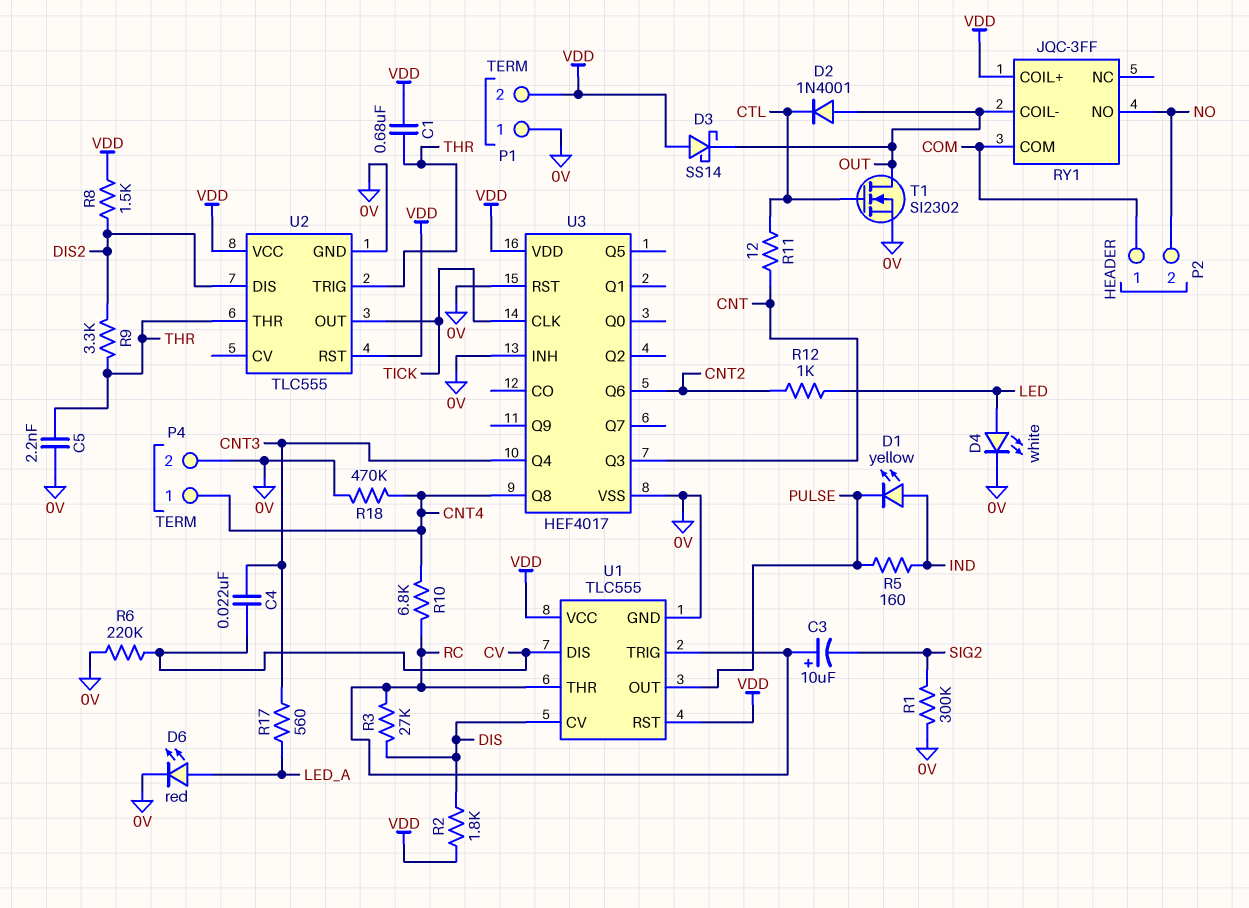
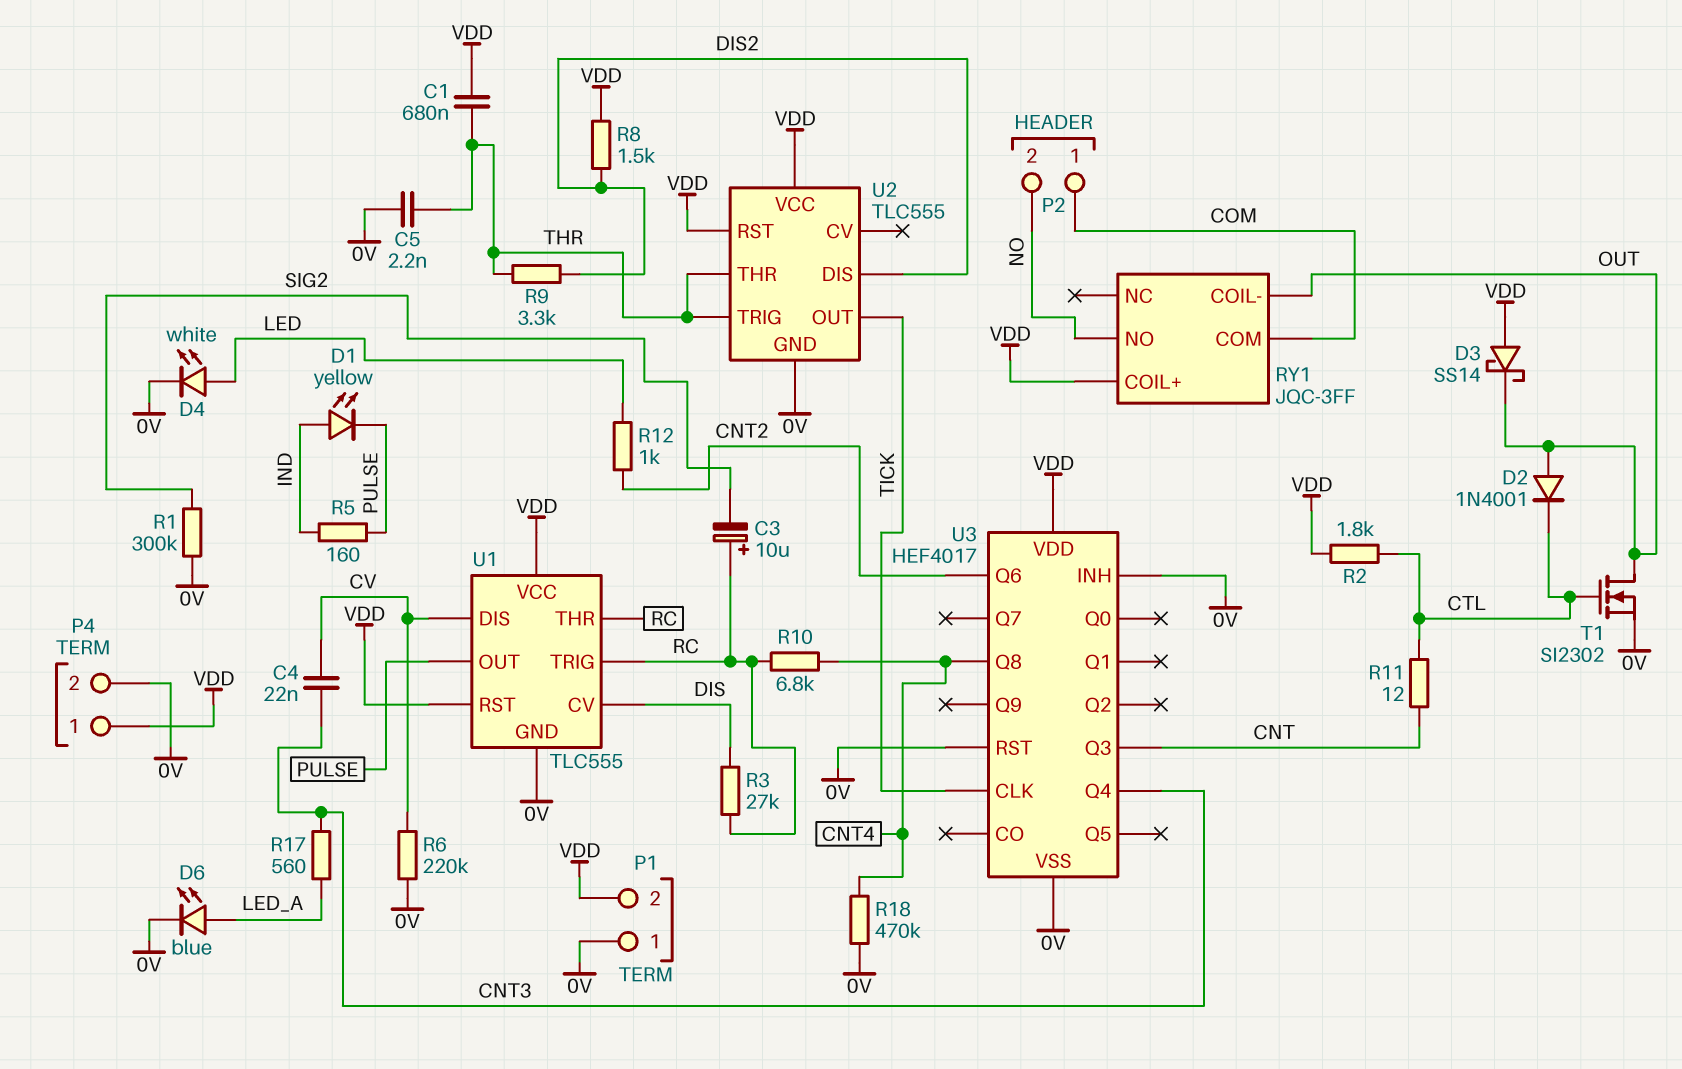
D6: LED red (A LED_A, K 0V) -> LED blue (A LED_A, K 0V)
P4 pin 1: CNT4 -> VDD
R2: 1.8k (DIS, VDD) -> 1.8k (CTL, VDD)

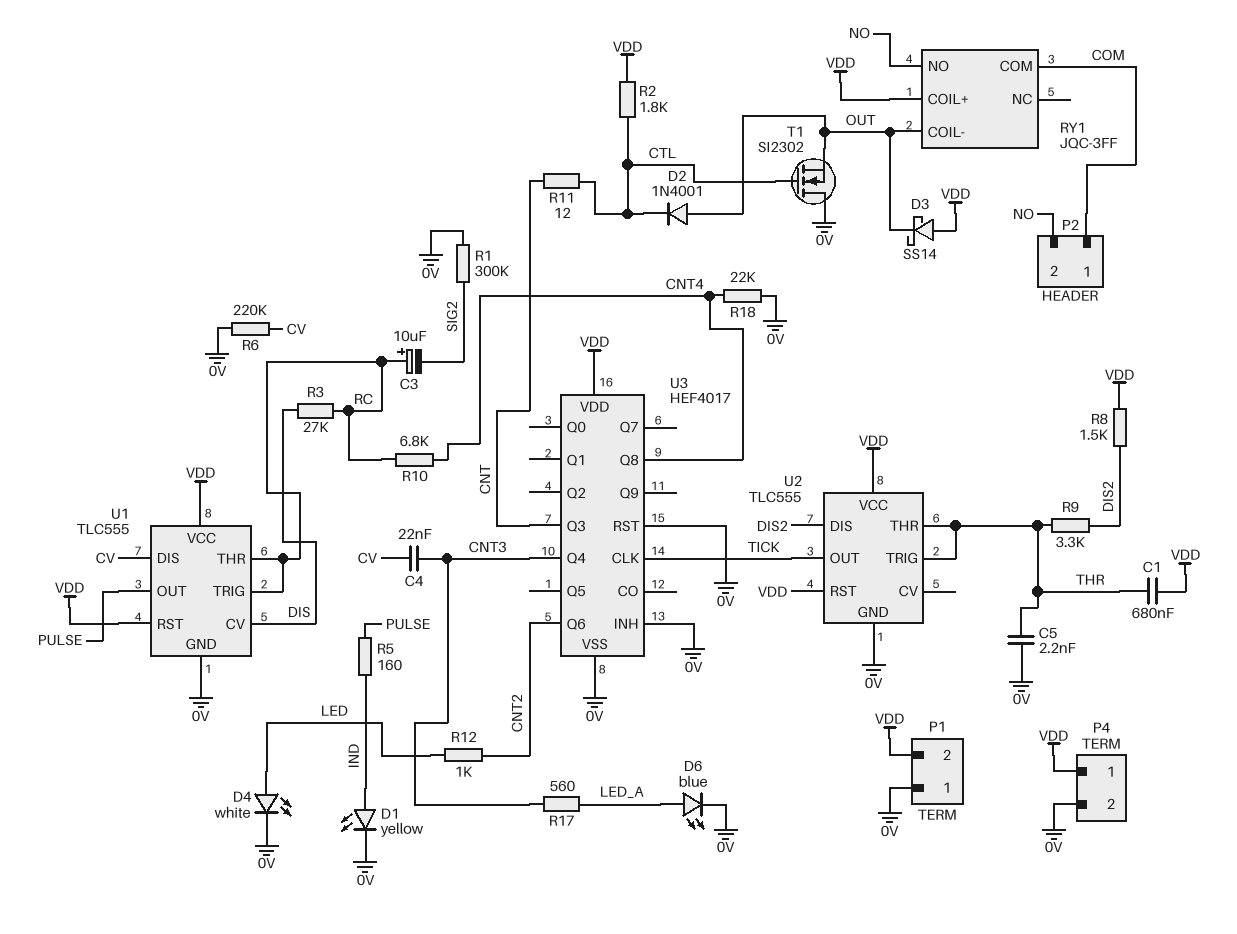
D1: LED yellow (A IND, K PULSE) -> LED yellow (A IND, K 0V)
R18: 470k (0V, CNT4) -> 22k (0V, CNT4)
T1: NMOS SI2302 (G CTL, D OUT, S 0V) -> NMOS SI2302 (G CTL, D 0V, S OUT)

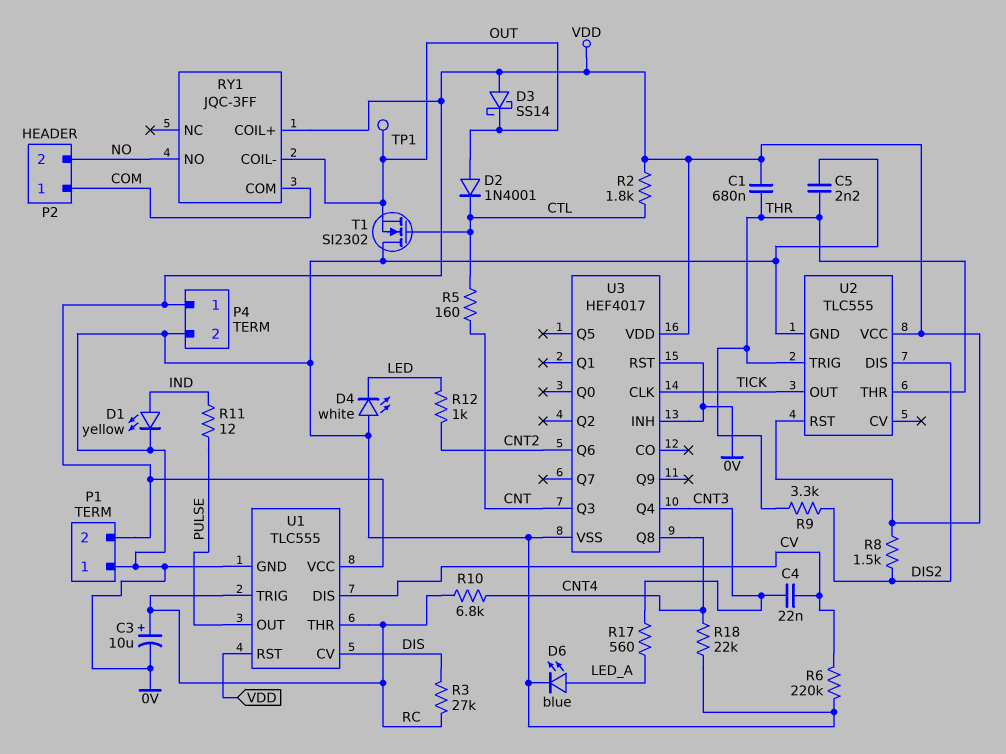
C3: 10uF (plus RC, minus SIG2) -> 10uF (plus RC, minus 0V)
D4: LED white (A LED, K 0V) -> LED white (A 0V, K LED)
R1: 300k (0V, SIG2) -> none
R5: 160 (IND, PULSE) -> 160 (CNT, CTL)
R11: 12 (CNT, CTL) -> 12 (IND, PULSE)
TP1: none -> test point (OUT)

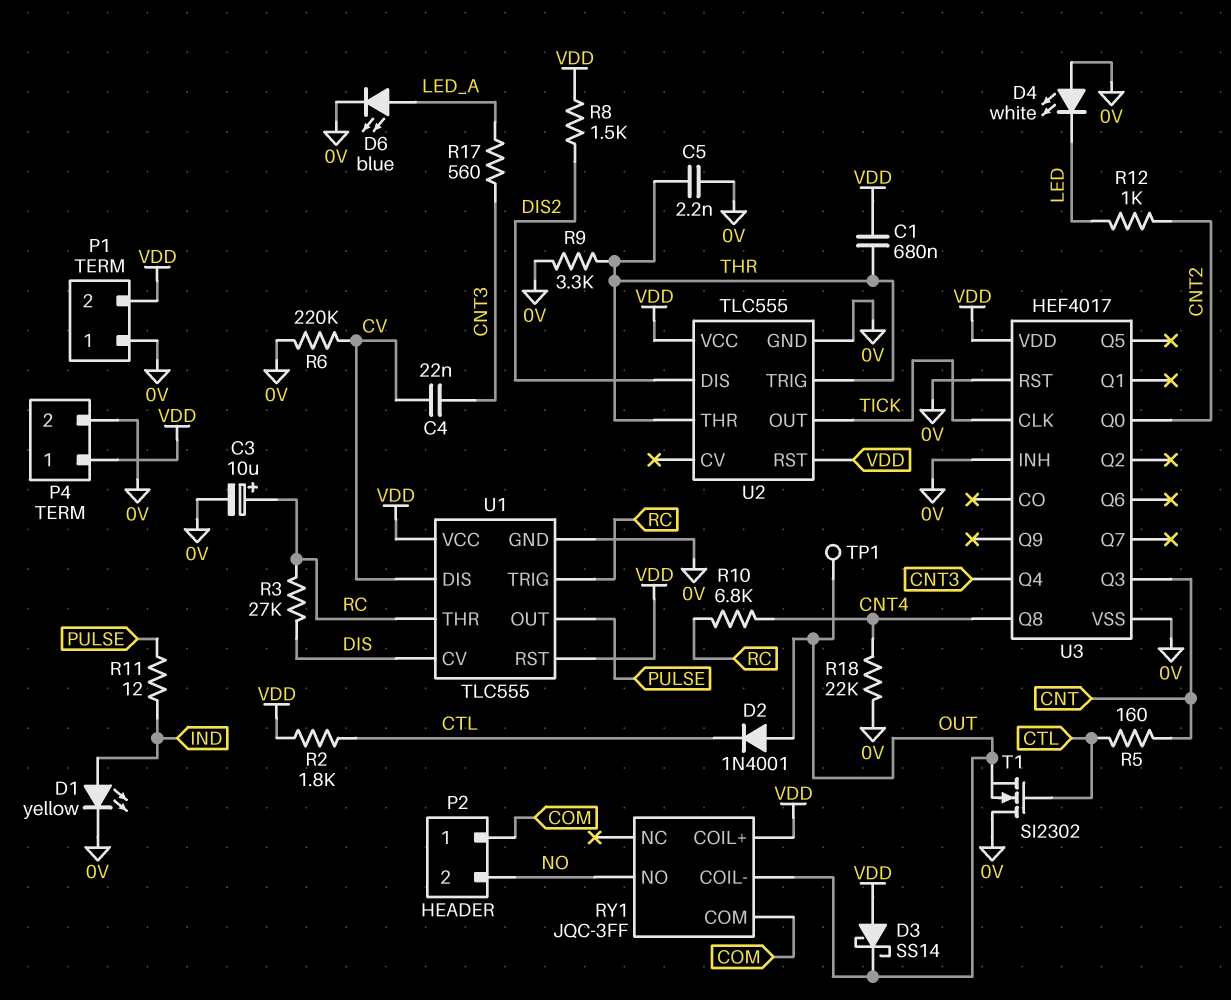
R9: 3.3k (DIS2, THR) -> 3.3k (0V, THR)
U3 pin Q0: none -> CNT2
U3 pin Q6: CNT2 -> none

